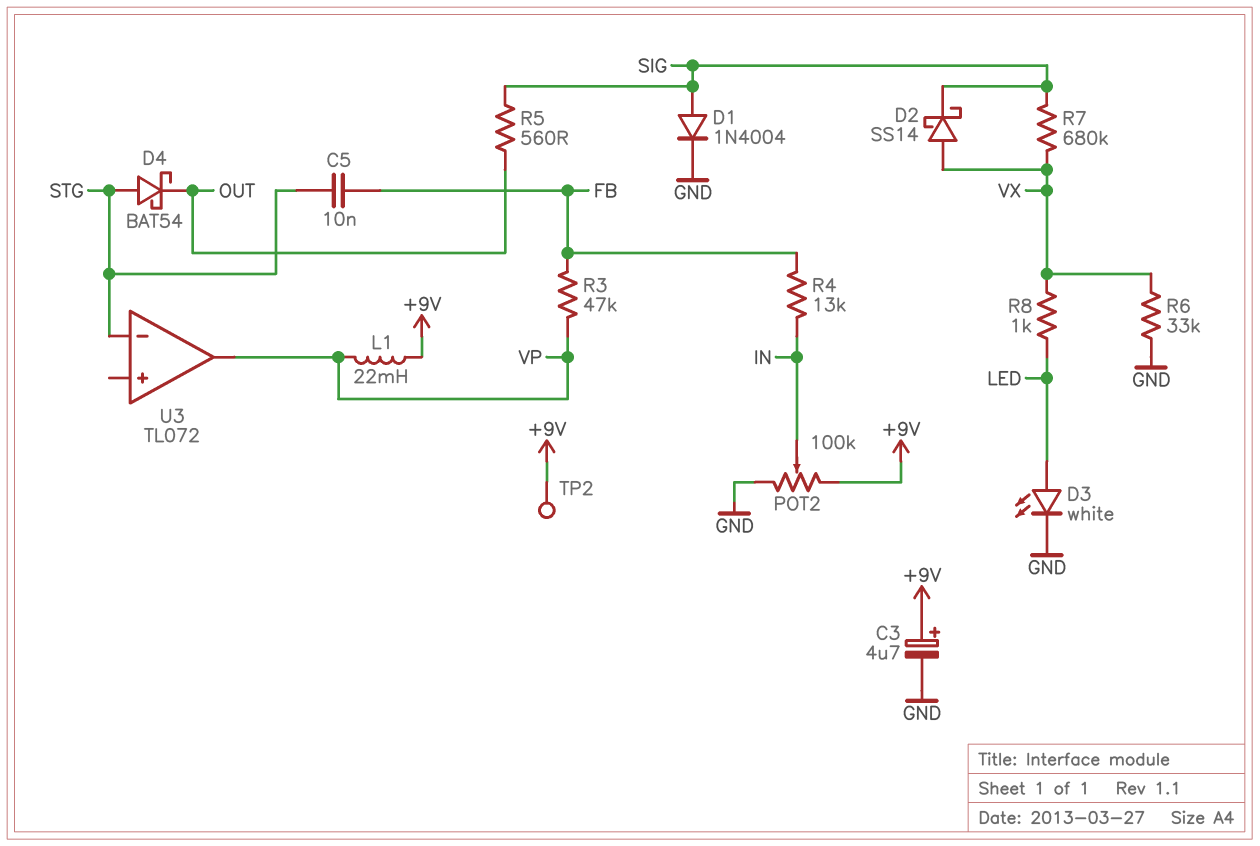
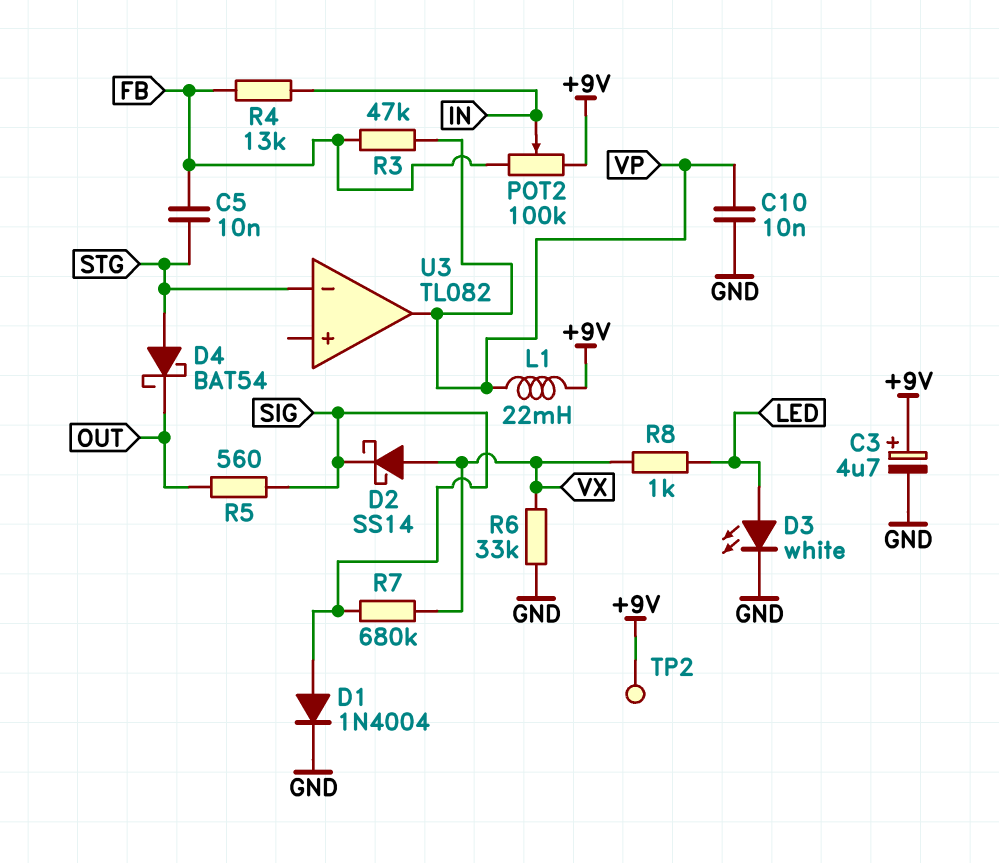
C10: none -> 10nF (GND, VP)
POT2: 100k (+9V, GND, wiper IN) -> 100k (+9V, FB, wiper IN)
U3: TL072 -> TL082

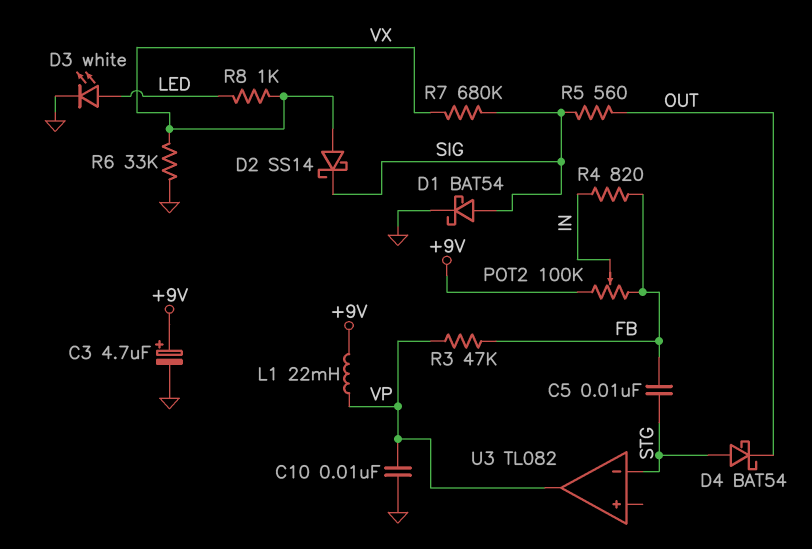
D1: diode 1N4004 (A SIG, K GND) -> schottky BAT54 (A SIG, K GND)
R4: 13k (FB, IN) -> 820 (FB, IN)
TP2: test point (+9V) -> none

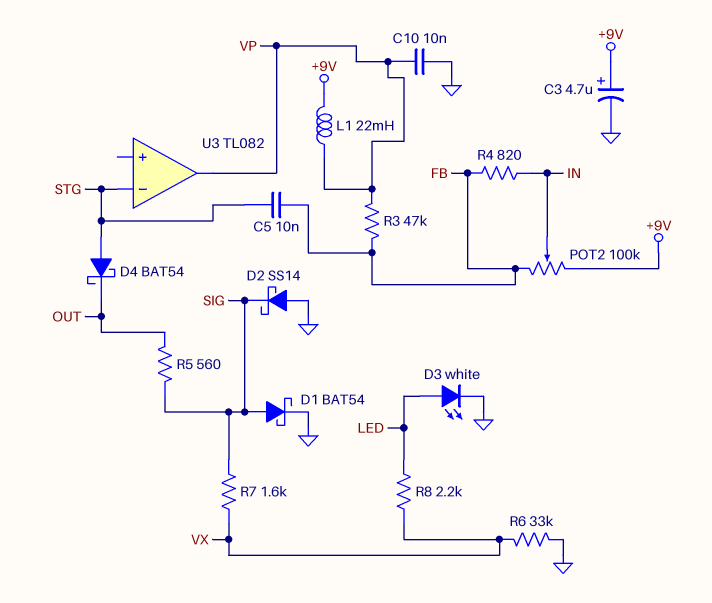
D2: schottky SS14 (A VX, K SIG) -> schottky SS14 (A GND, K SIG)
R7: 680k (SIG, VX) -> 1.6k (SIG, VX)
R8: 1k (LED, VX) -> 2.2k (LED, VX)

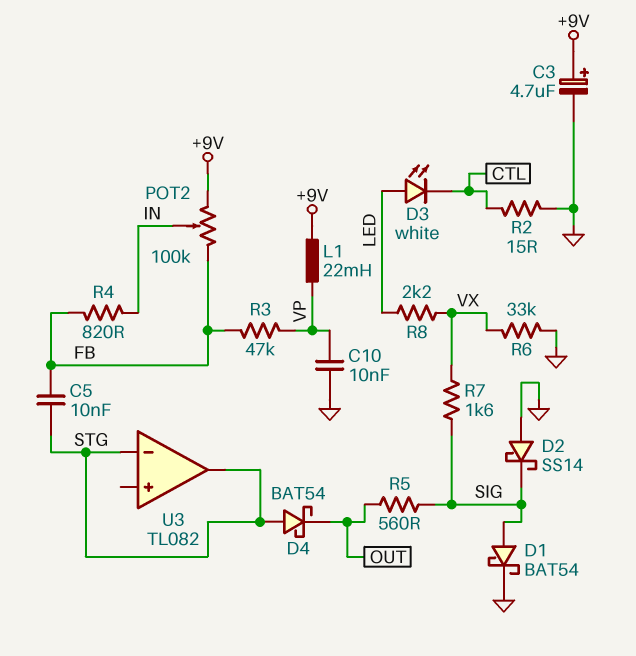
D3: LED white (A LED, K GND) -> LED white (A LED, K CTL)
R2: none -> 15 (CTL, GND)
U3 pin out: VP -> STG

